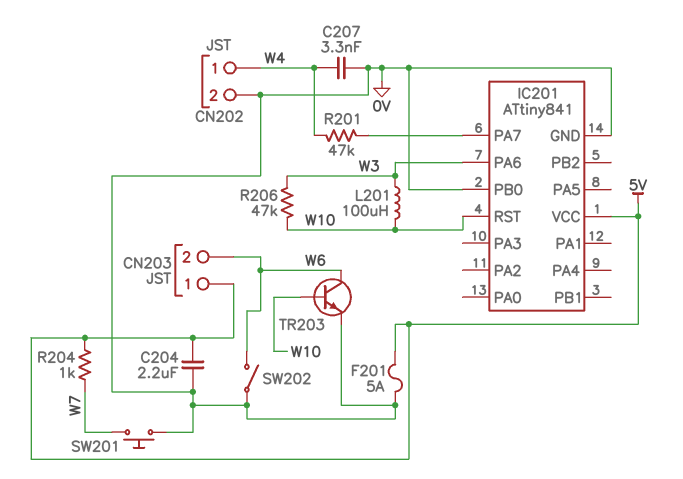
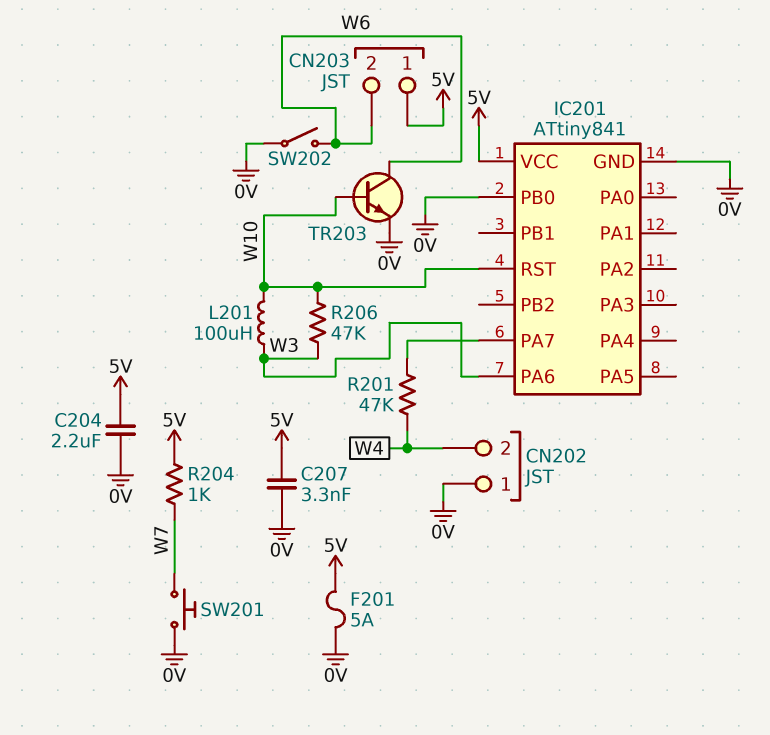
C207: 3.3nF (0V, W4) -> 3.3nF (0V, 5V)
CN202 pin 1: W4 -> 0V
CN202 pin 2: 0V -> W4

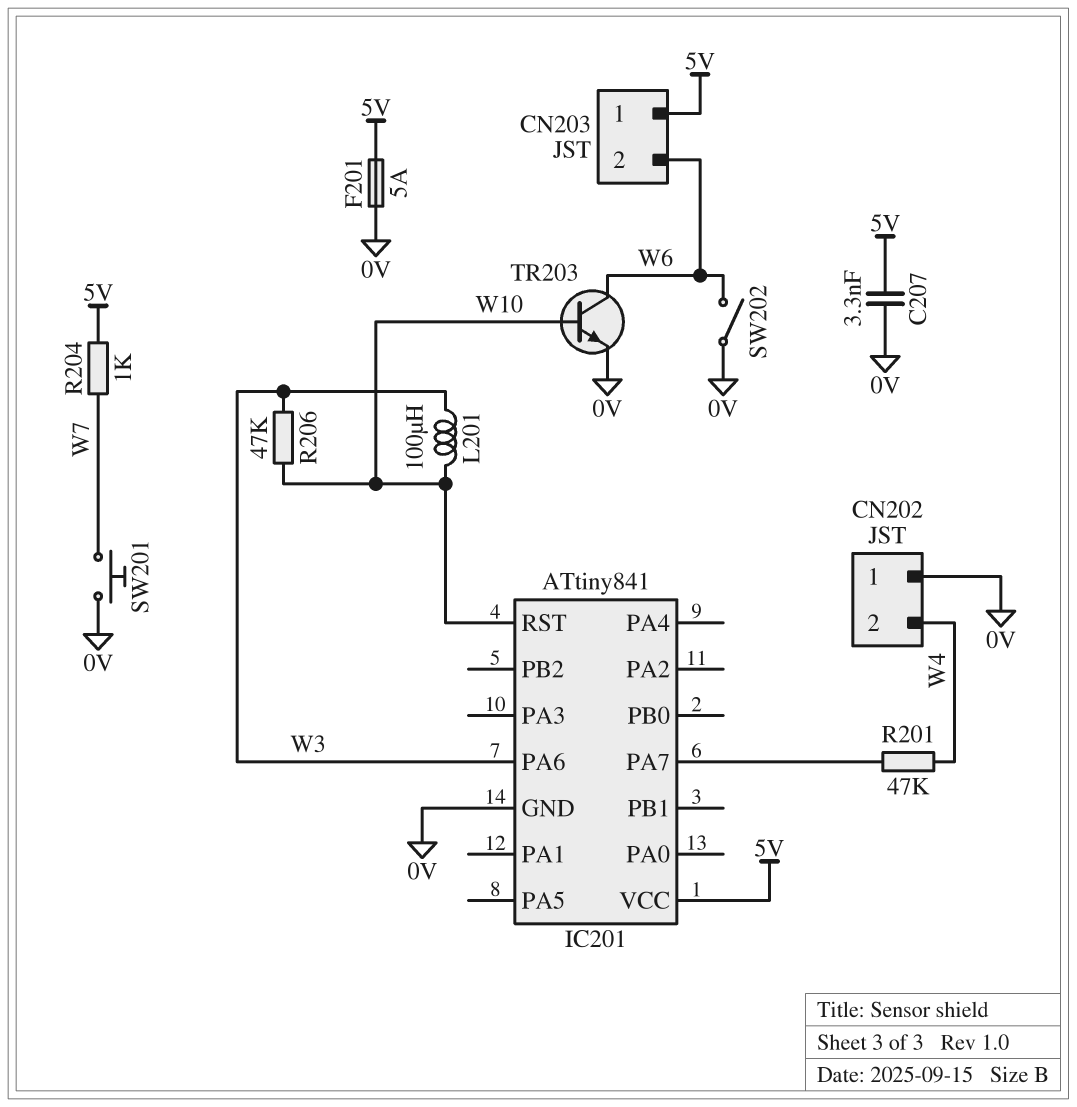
C204: 2.2uF (0V, 5V) -> none
IC201 pin PB0: 0V -> none

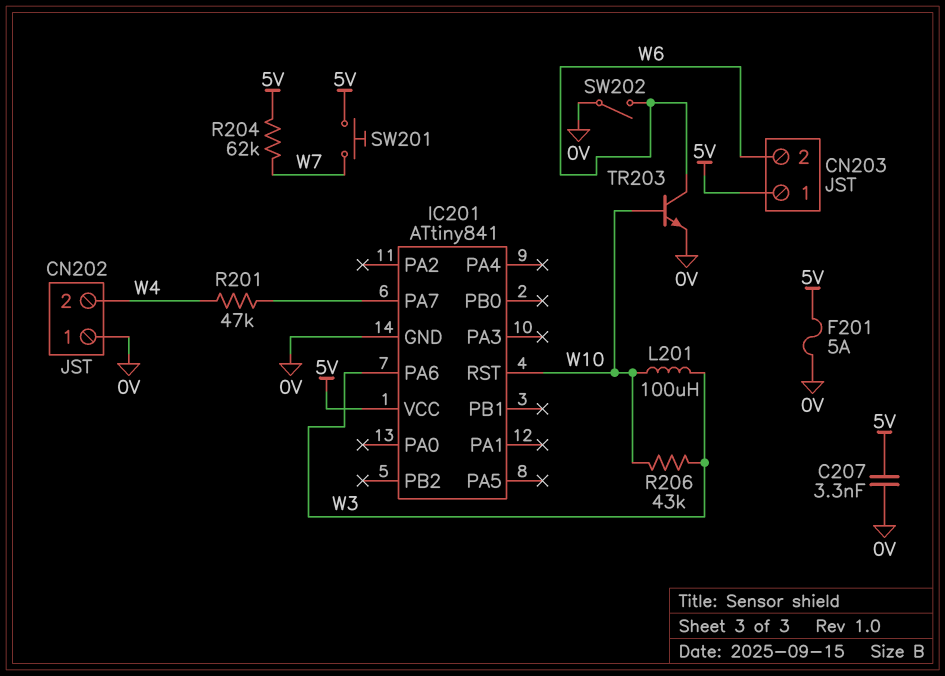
R204: 1k (5V, W7) -> 62k (5V, W7)
R206: 47k (W3, W10) -> 43k (W3, W10)
SW201: button (0V, W7) -> button (5V, W7)

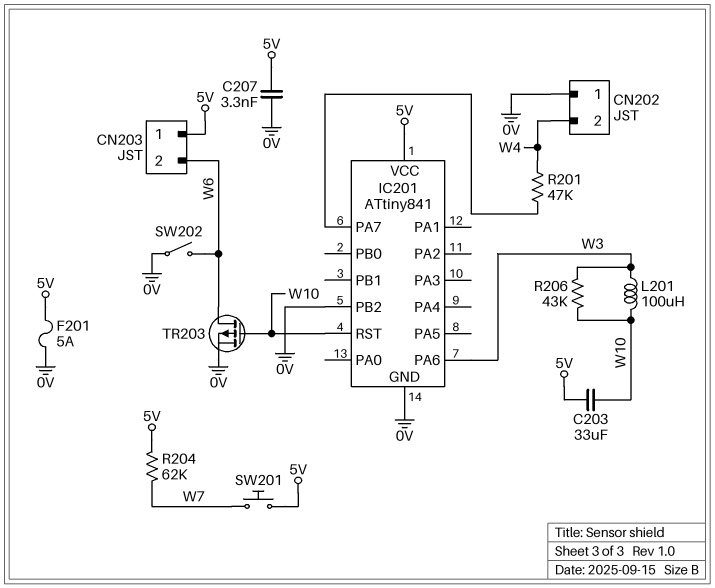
C203: none -> 33uF (5V, W10)
IC201 pin PB2: none -> 0V
TR203: NPN (B W10, C W6, E 0V) -> PMOS (G W10, D W6, S 0V)

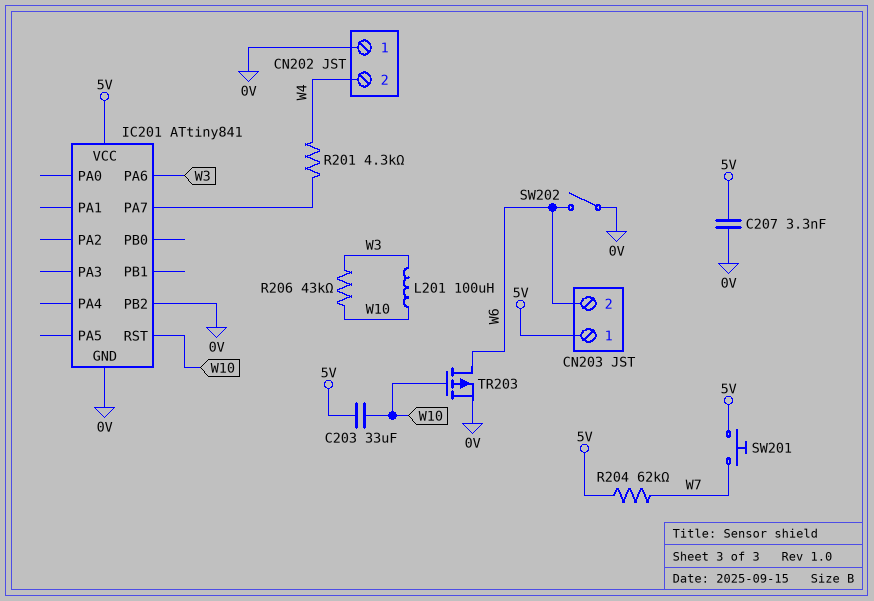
F201: 5A (0V, 5V) -> none
R201: 47k (IC201/PA7, W4) -> 4.3k (IC201/PA7, W4)

